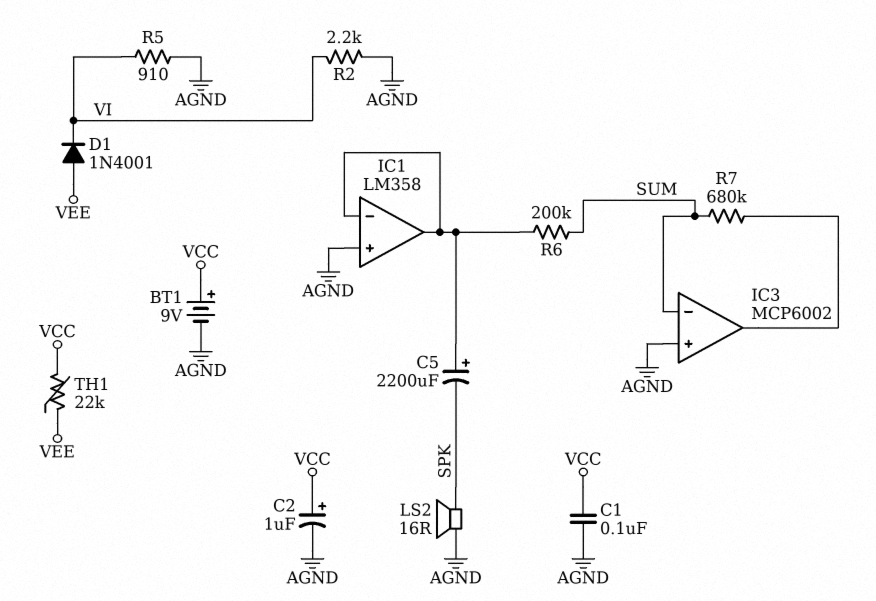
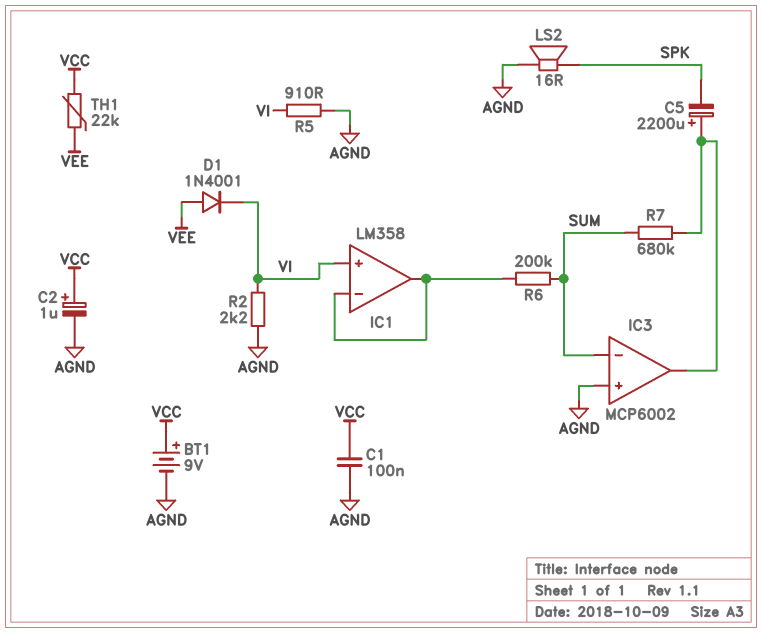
C5: 2200uF (plus IC1/in-, minus SPK) -> 2200uF (plus IC3/out, minus SPK)
IC1 pin in+: AGND -> VI

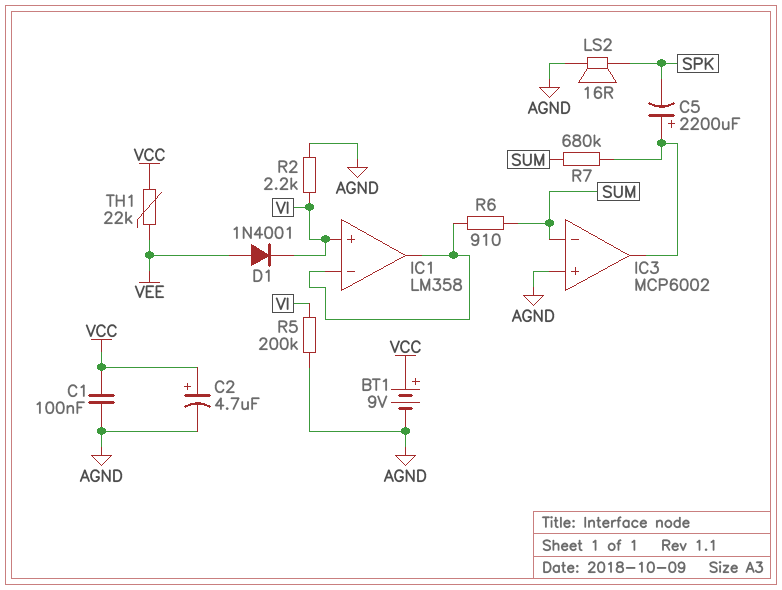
C2: 1uF (plus VCC, minus AGND) -> 4.7uF (plus VCC, minus AGND)
R5: 910 (AGND, VI) -> 200k (AGND, VI)
R6: 200k (IC1/in-, SUM) -> 910 (IC1/in-, SUM)

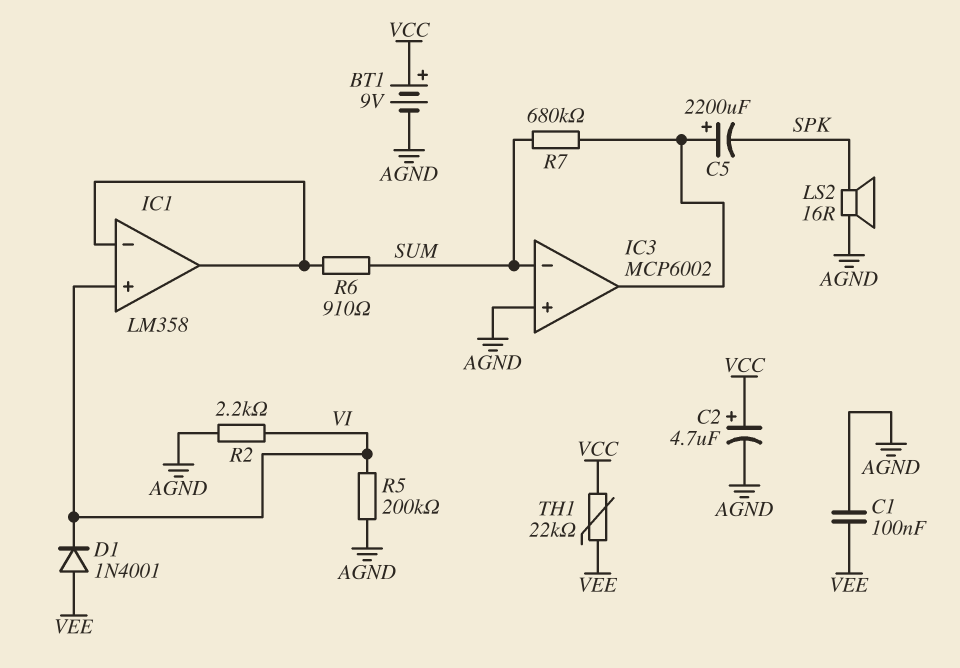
C1: 100nF (AGND, VCC) -> 100nF (AGND, VEE)

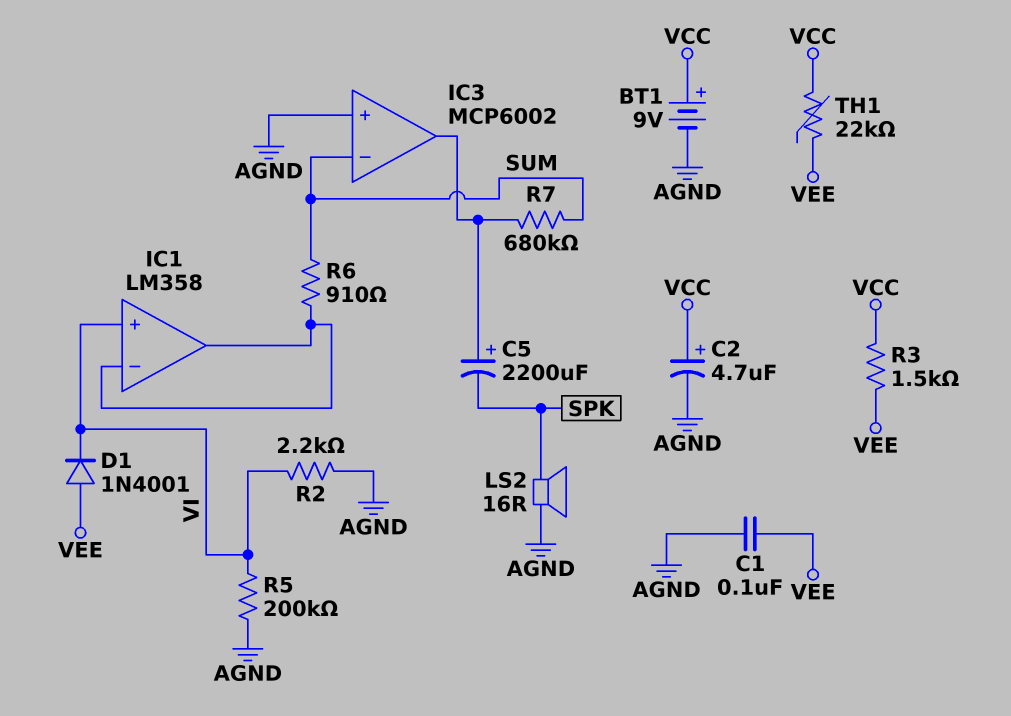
R3: none -> 1.5k (VCC, VEE)

